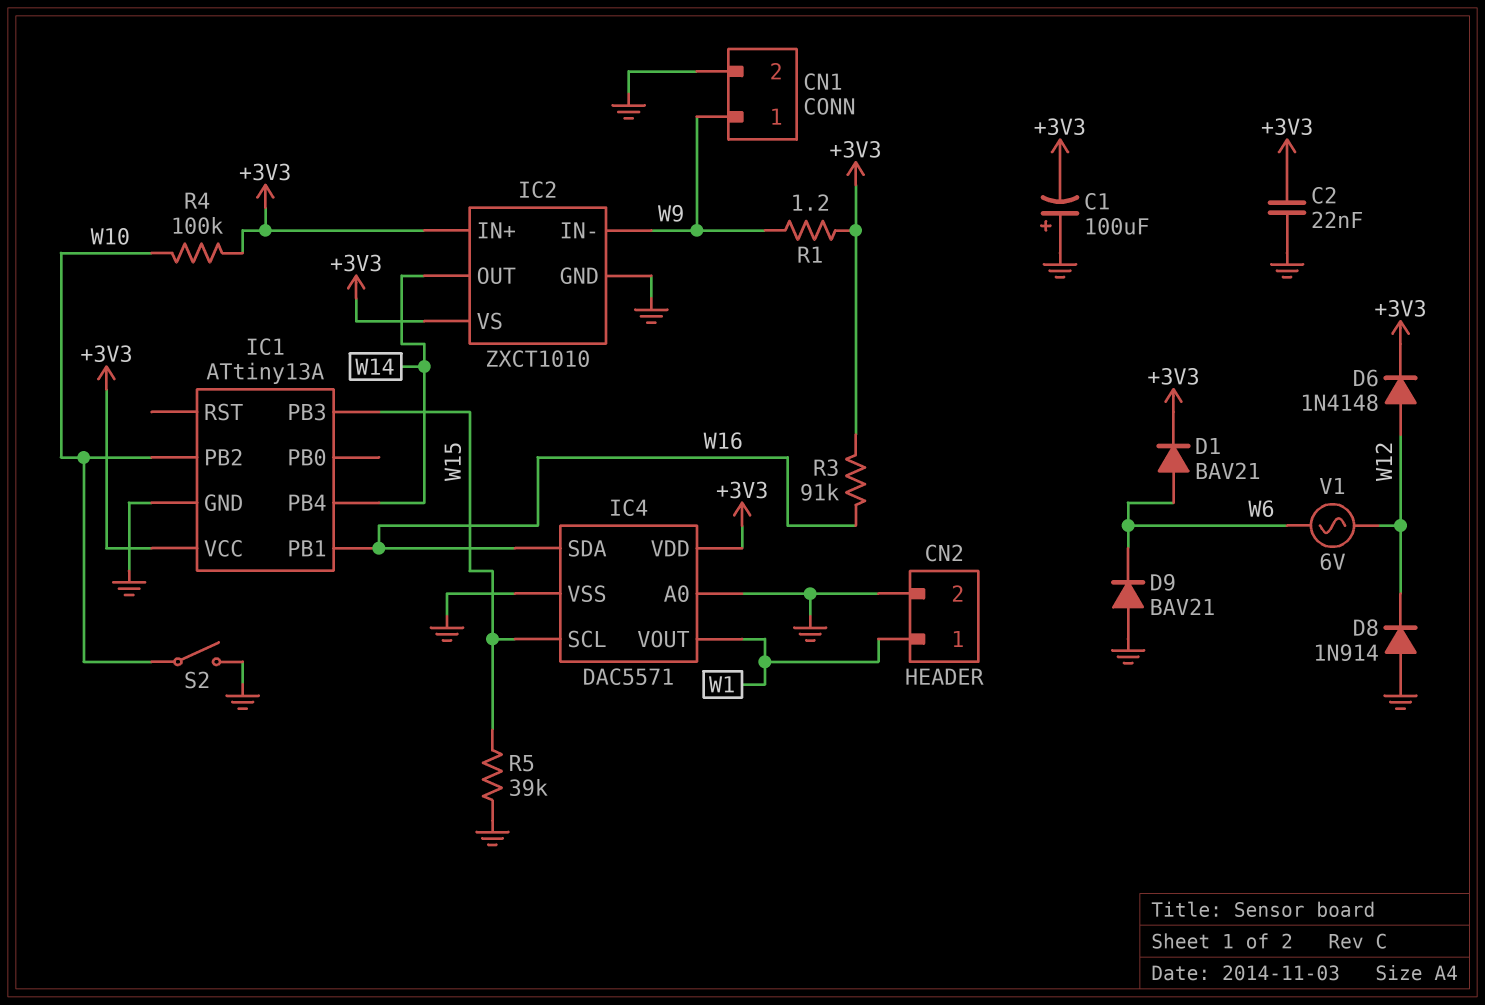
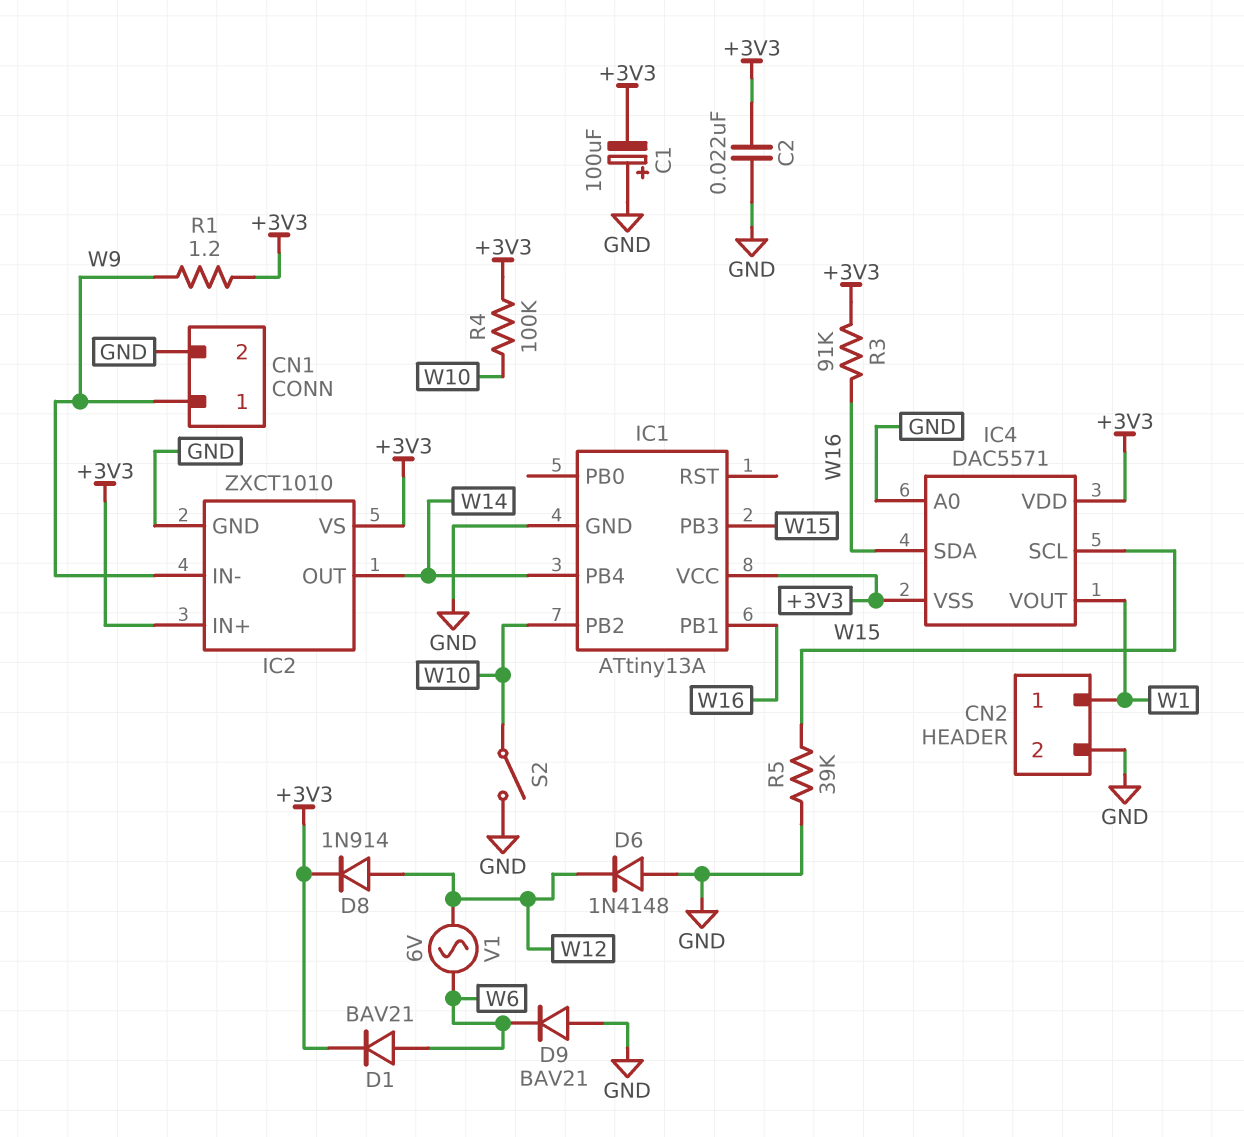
D6: diode 1N4148 (A W12, K +3V3) -> diode 1N4148 (A GND, K W12)
D8: diode 1N914 (A GND, K W12) -> diode 1N914 (A W12, K +3V3)
IC4 pin VSS: GND -> +3V3

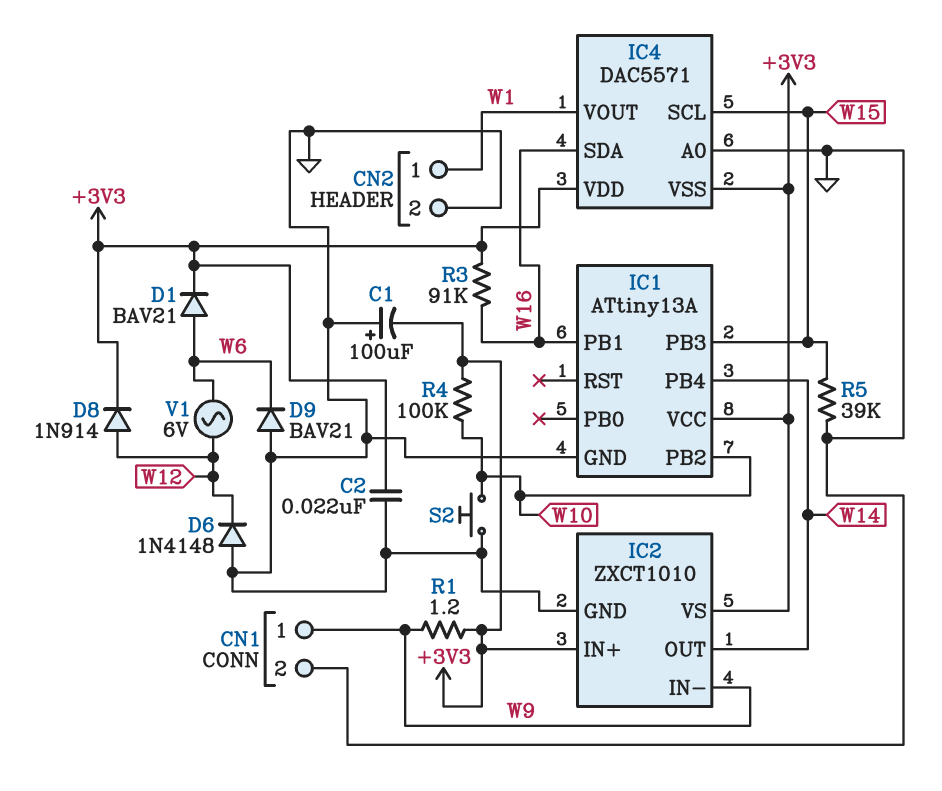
S2: switch (GND, W10) -> button (GND, W10)

